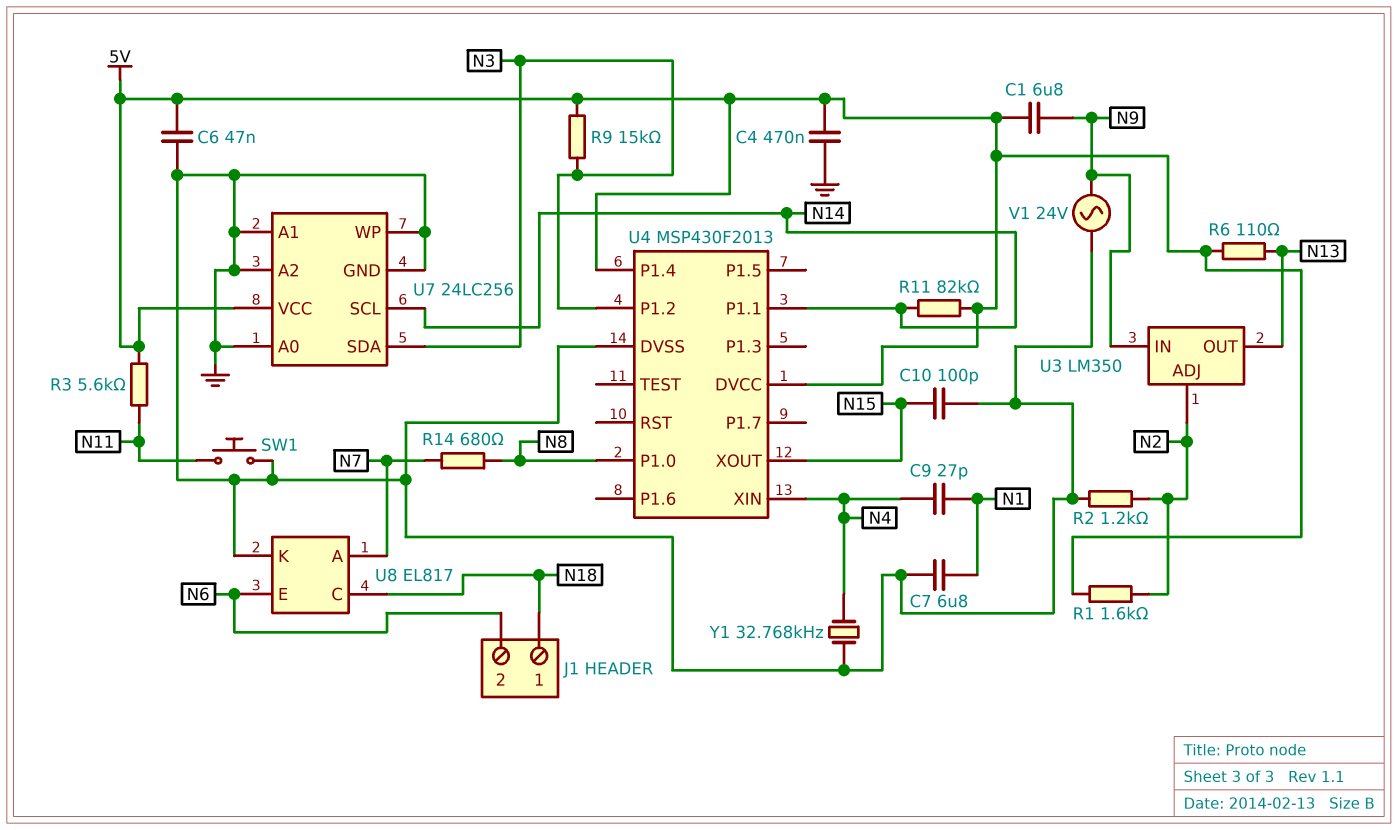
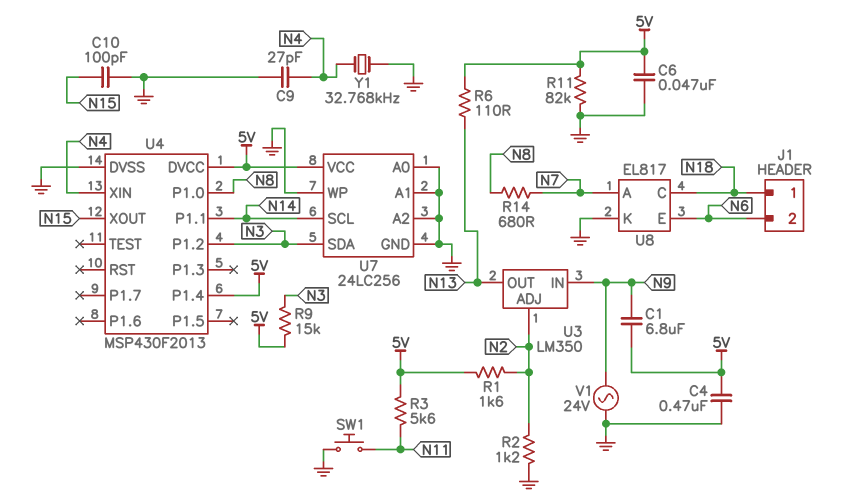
C7: 6.8uF (GND, N1) -> none
C9: 27pF (N1, N4) -> 27pF (GND, N4)
R11: 82k (5V, N14) -> 82k (5V, GND)

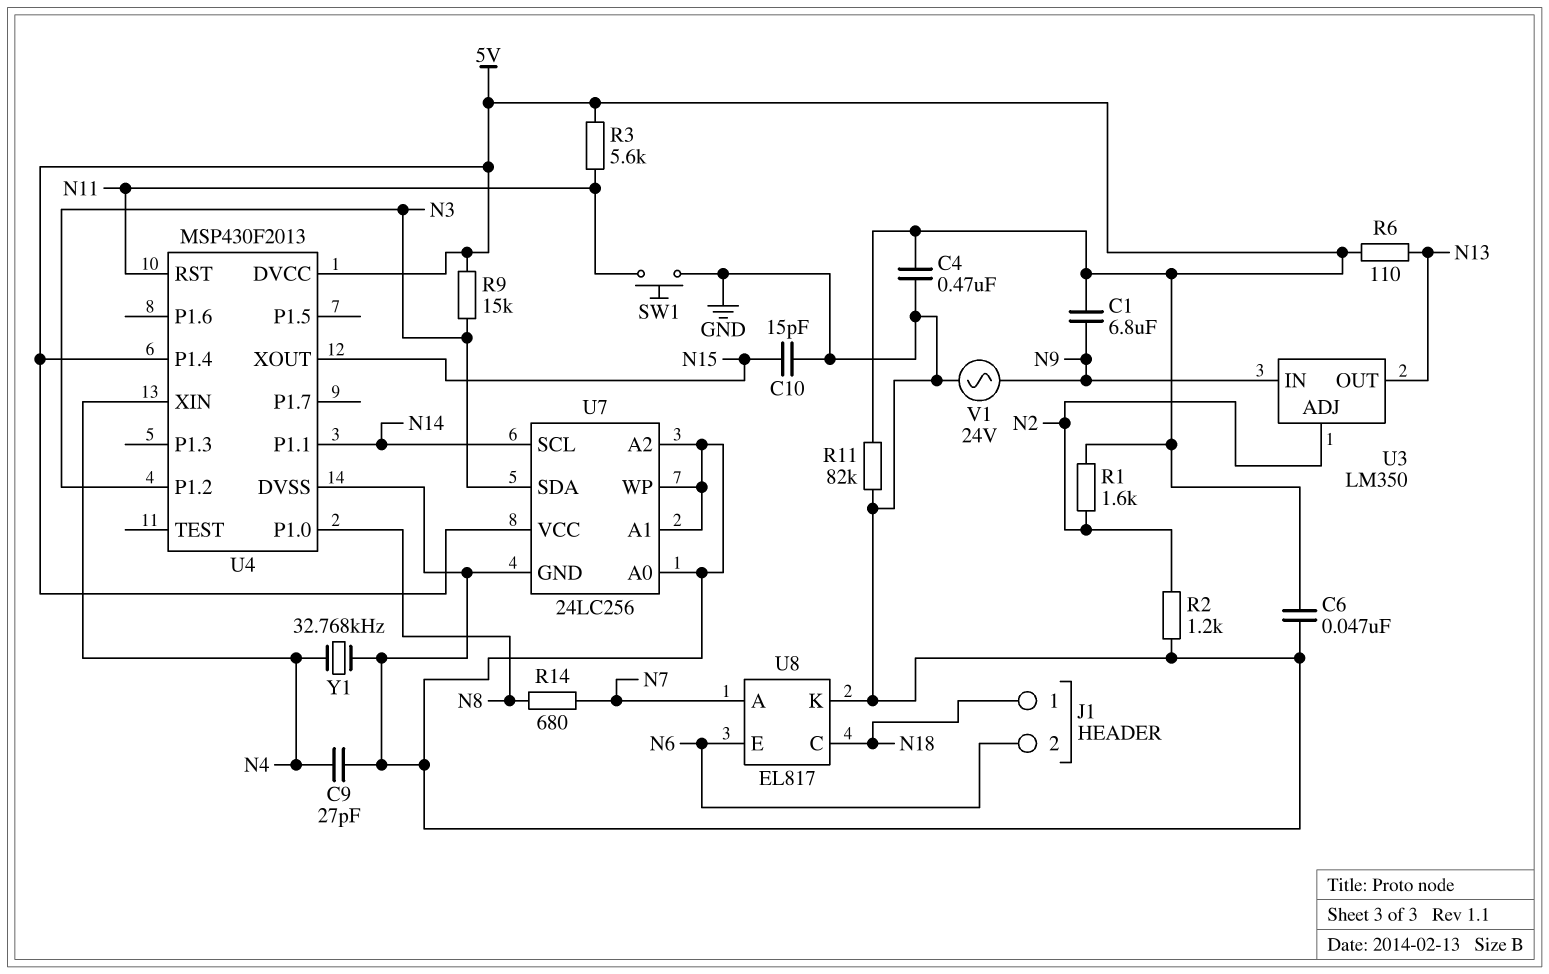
C10: 100pF (GND, N15) -> 15pF (GND, N15)
U4 pin RST: none -> N11

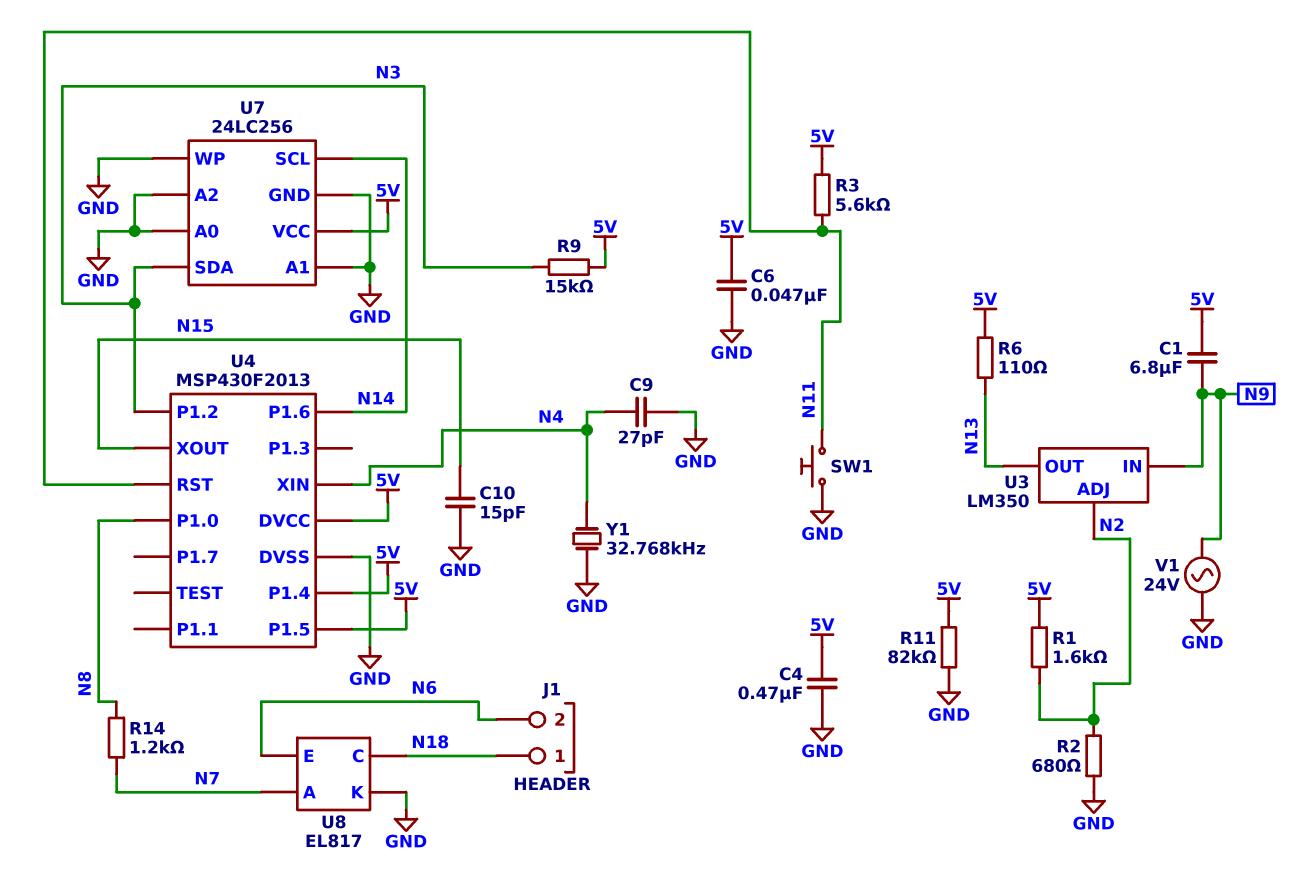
R2: 1.2k (GND, N2) -> 680 (GND, N2)
R14: 680 (N7, N8) -> 1.2k (N7, N8)
U4 pin P1.1: N14 -> none
U4 pin P1.5: none -> 5V
U4 pin P1.6: none -> N14

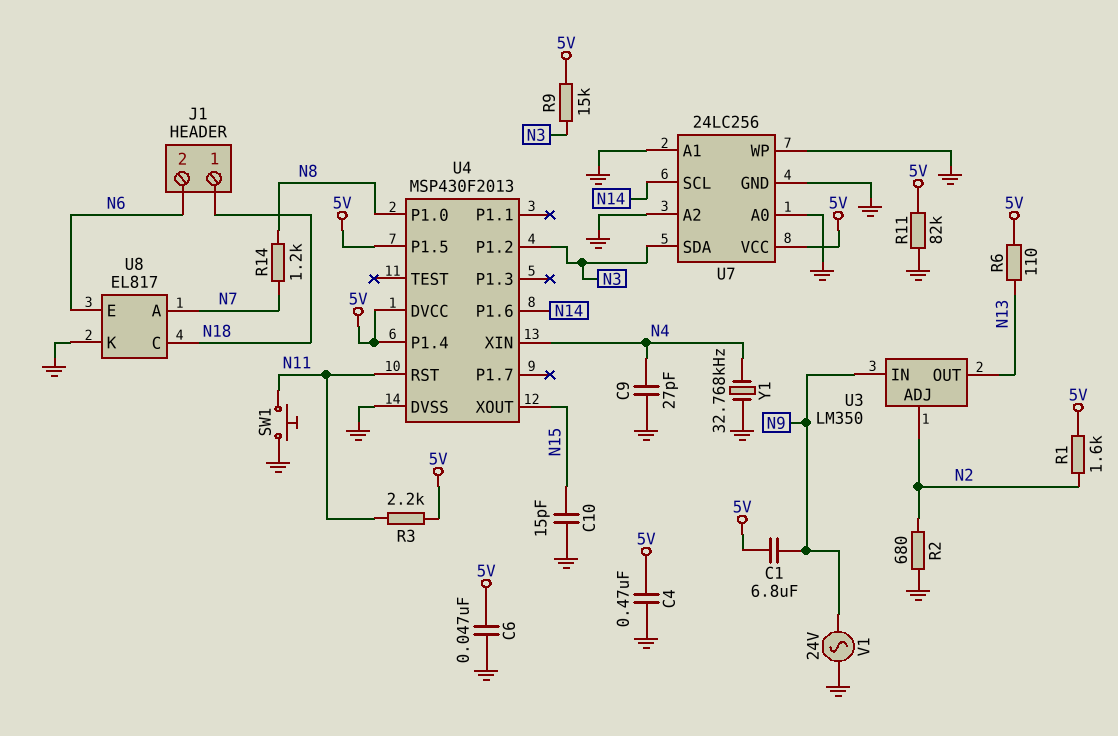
R3: 5.6k (5V, N11) -> 2.2k (5V, N11)

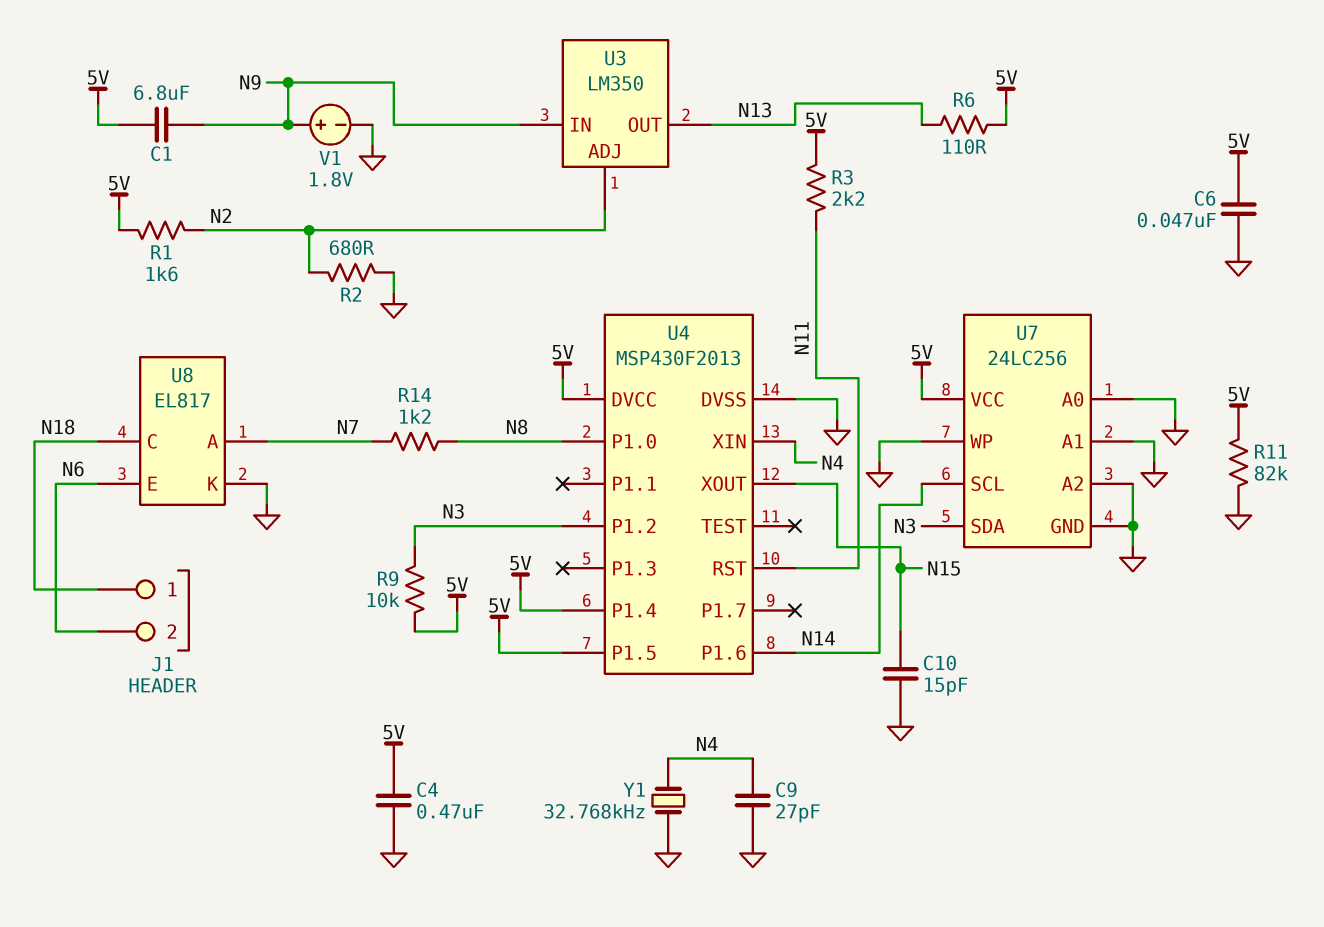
R9: 15k (5V, N3) -> 10k (5V, N3)
SW1: button (GND, N11) -> none
V1: AC 24V (GND, N9) -> 1.8V (plus N9, minus GND)

